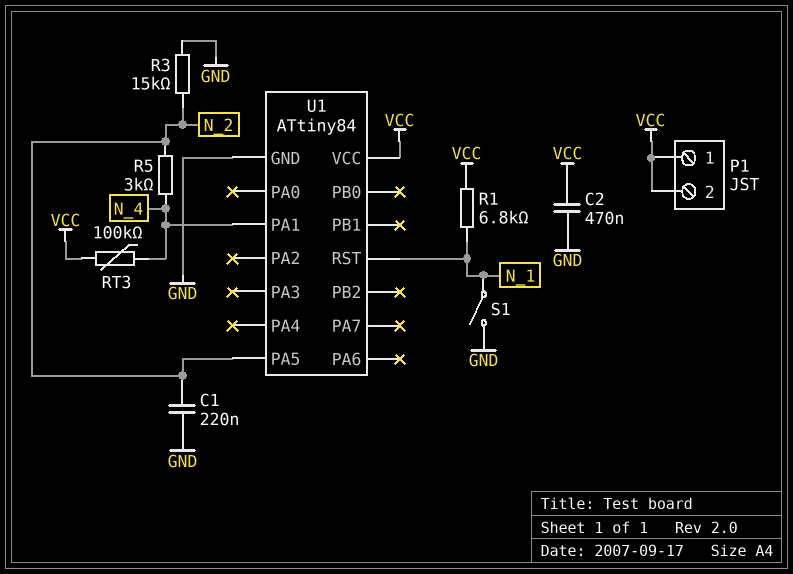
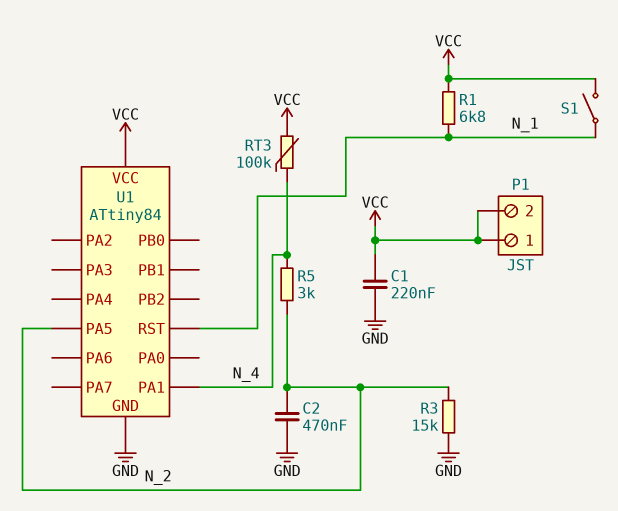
C1: 220nF (GND, N_2) -> 220nF (GND, VCC)
C2: 470nF (GND, VCC) -> 470nF (GND, N_2)
S1: switch (GND, N_1) -> switch (N_1, VCC)

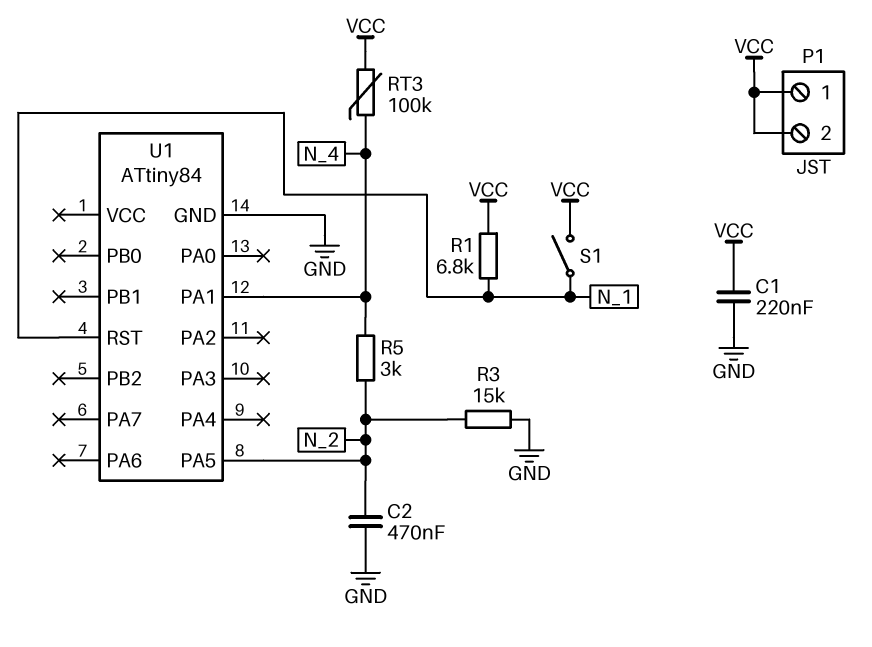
U1 pin VCC: VCC -> none

